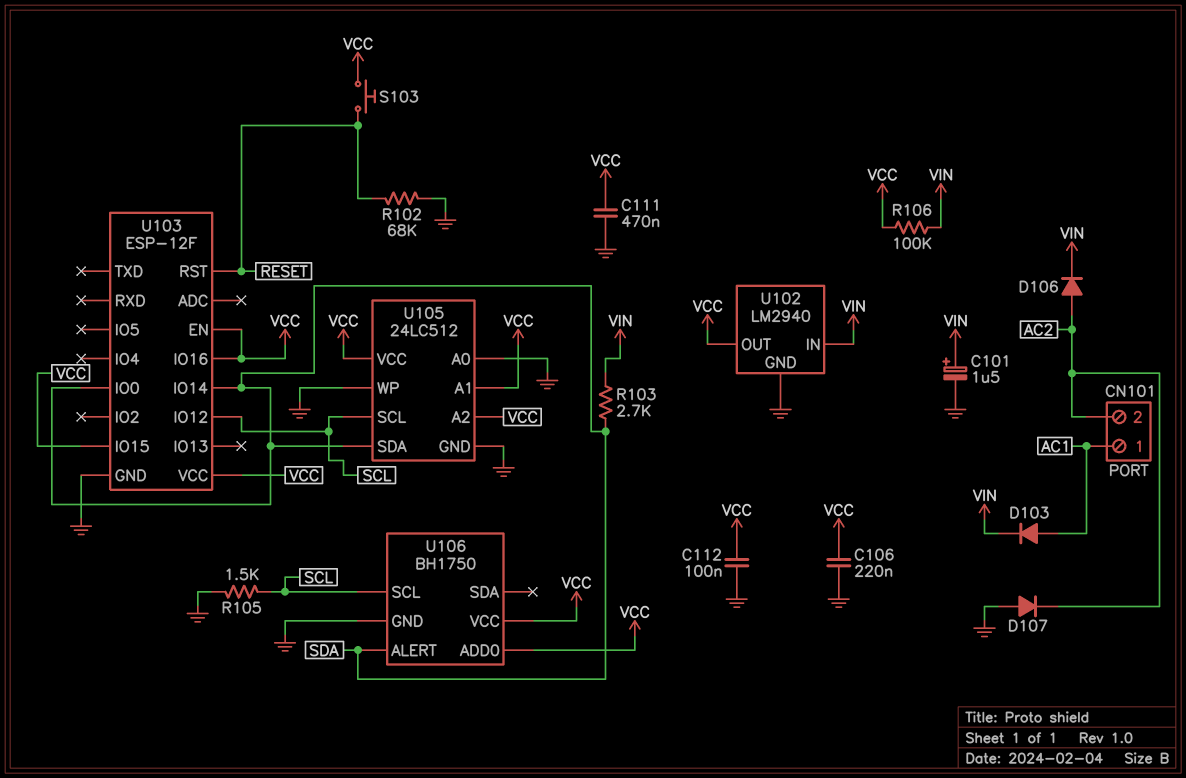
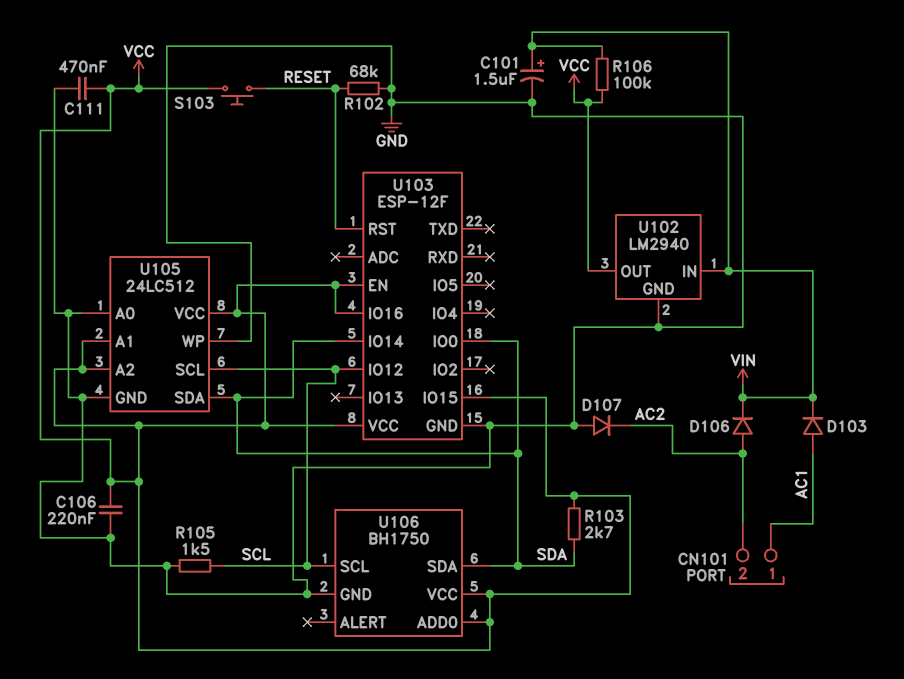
C112: 100nF (GND, VCC) -> none
R103: 2.7k (SDA, VIN) -> 2.7k (SDA, VCC)
U106 pin ALERT: SDA -> none
U106 pin SDA: none -> SDA

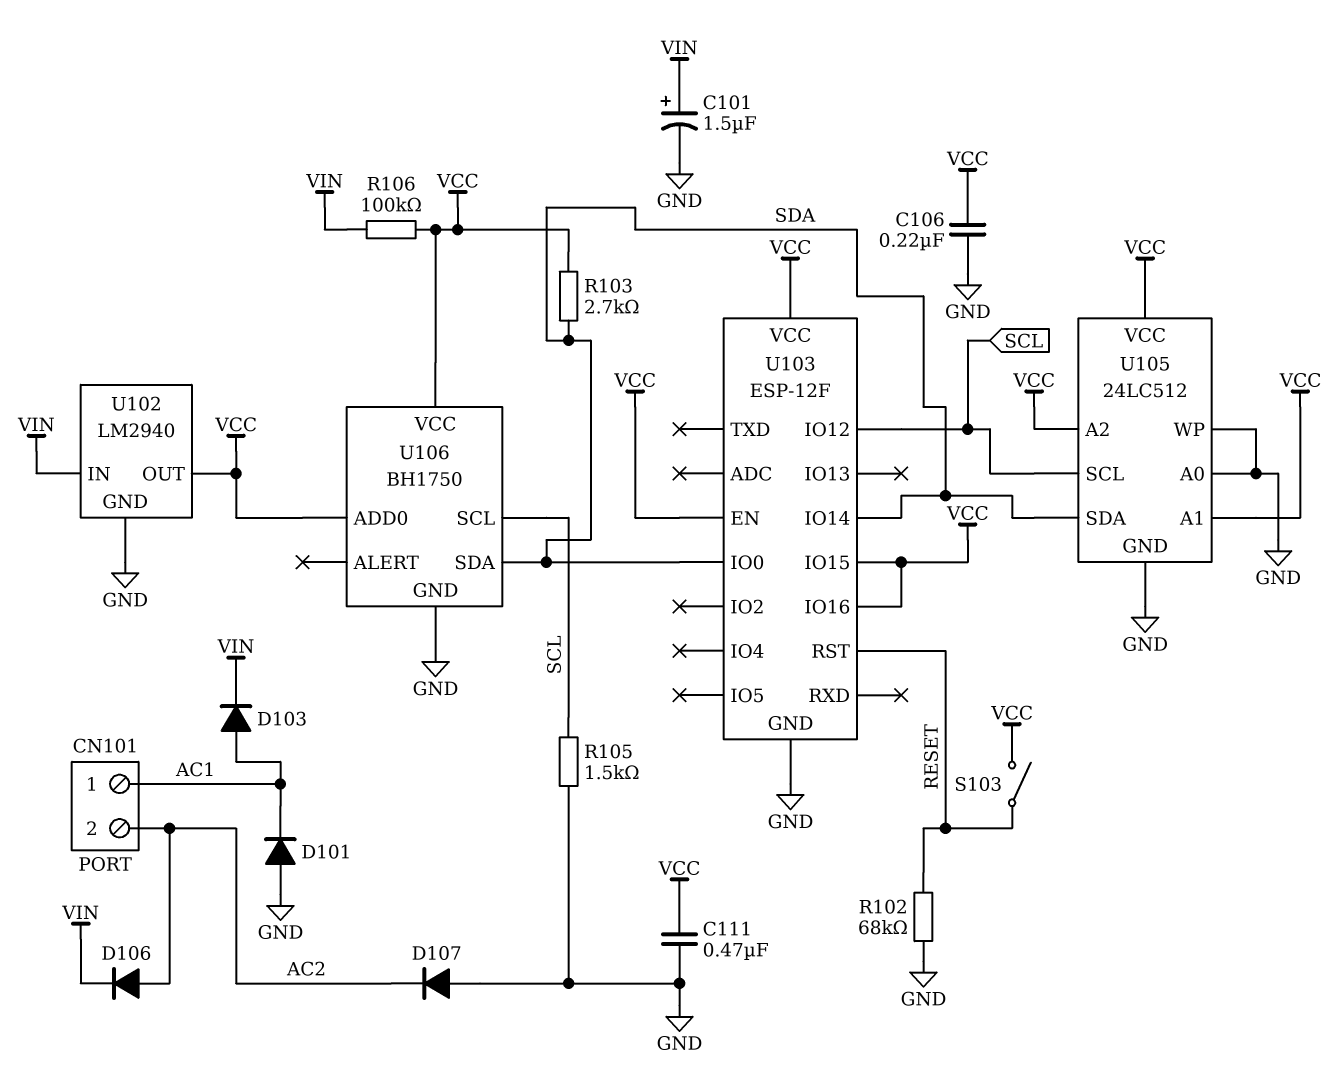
D101: none -> diode (A GND, K AC1)
S103: button (RESET, VCC) -> switch (RESET, VCC)

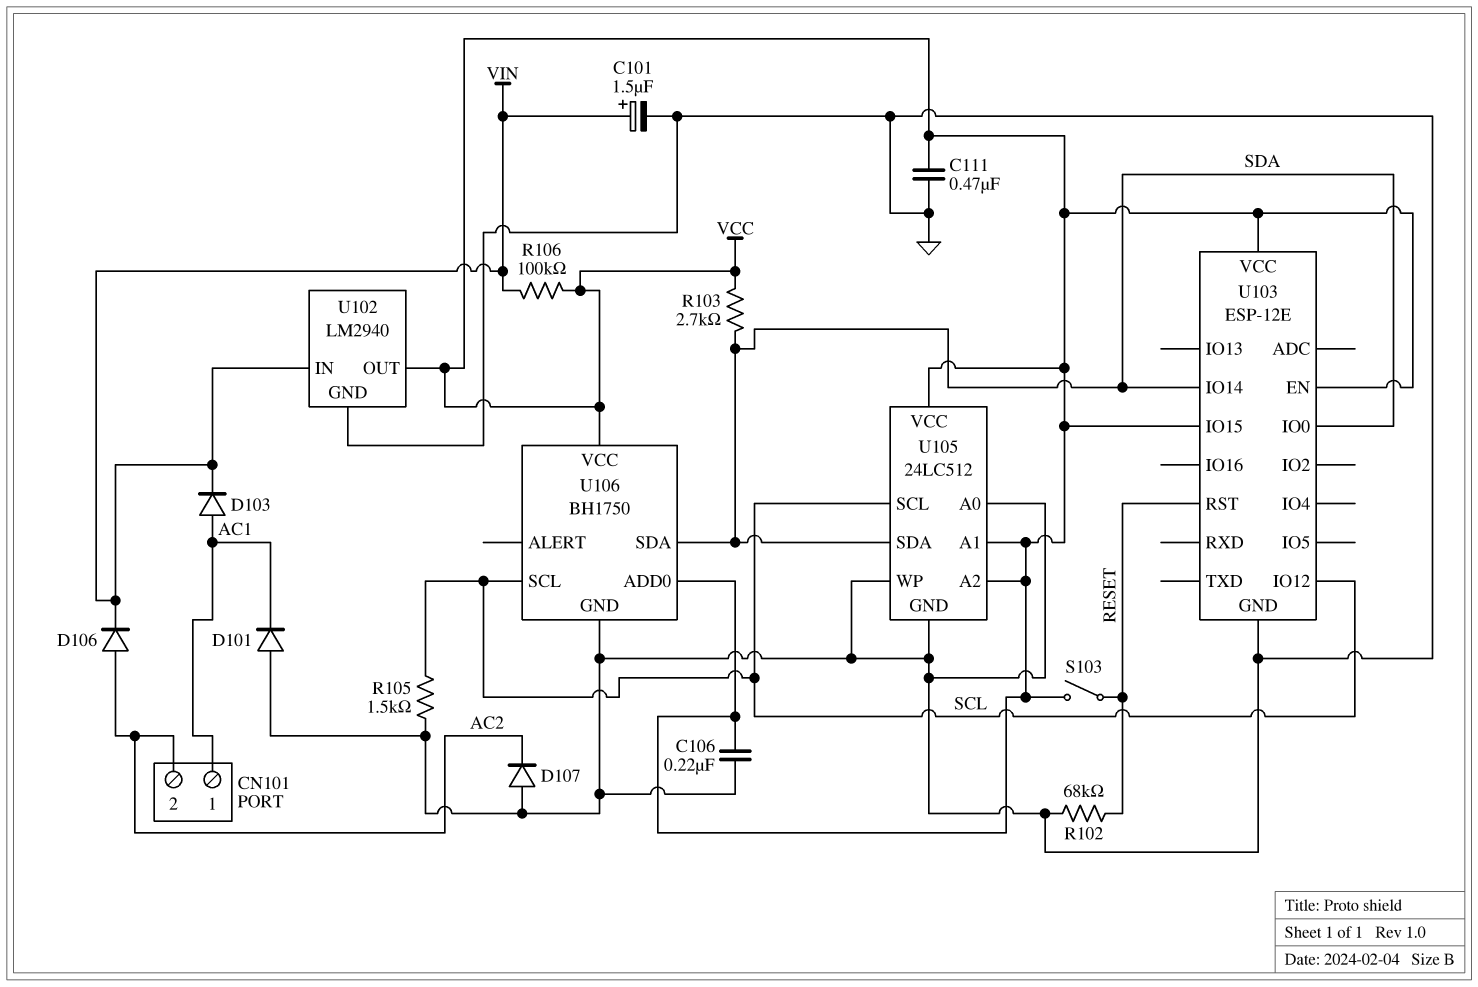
U103: ESP-12F -> ESP-12E
U103 pin IO16: VCC -> none

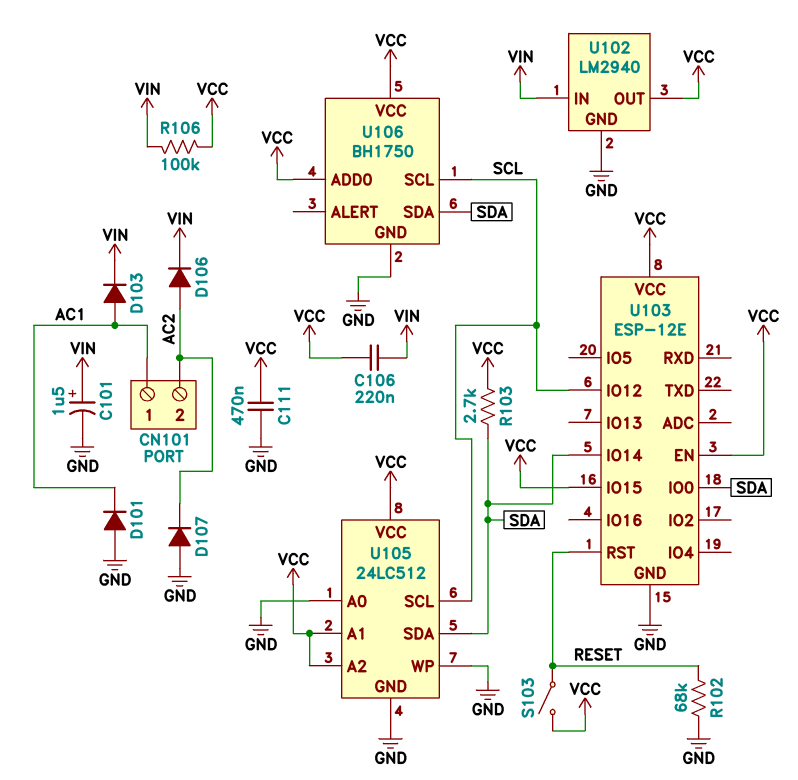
C106: 220nF (GND, VCC) -> 220nF (VCC, VIN)
R105: 1.5k (GND, SCL) -> none

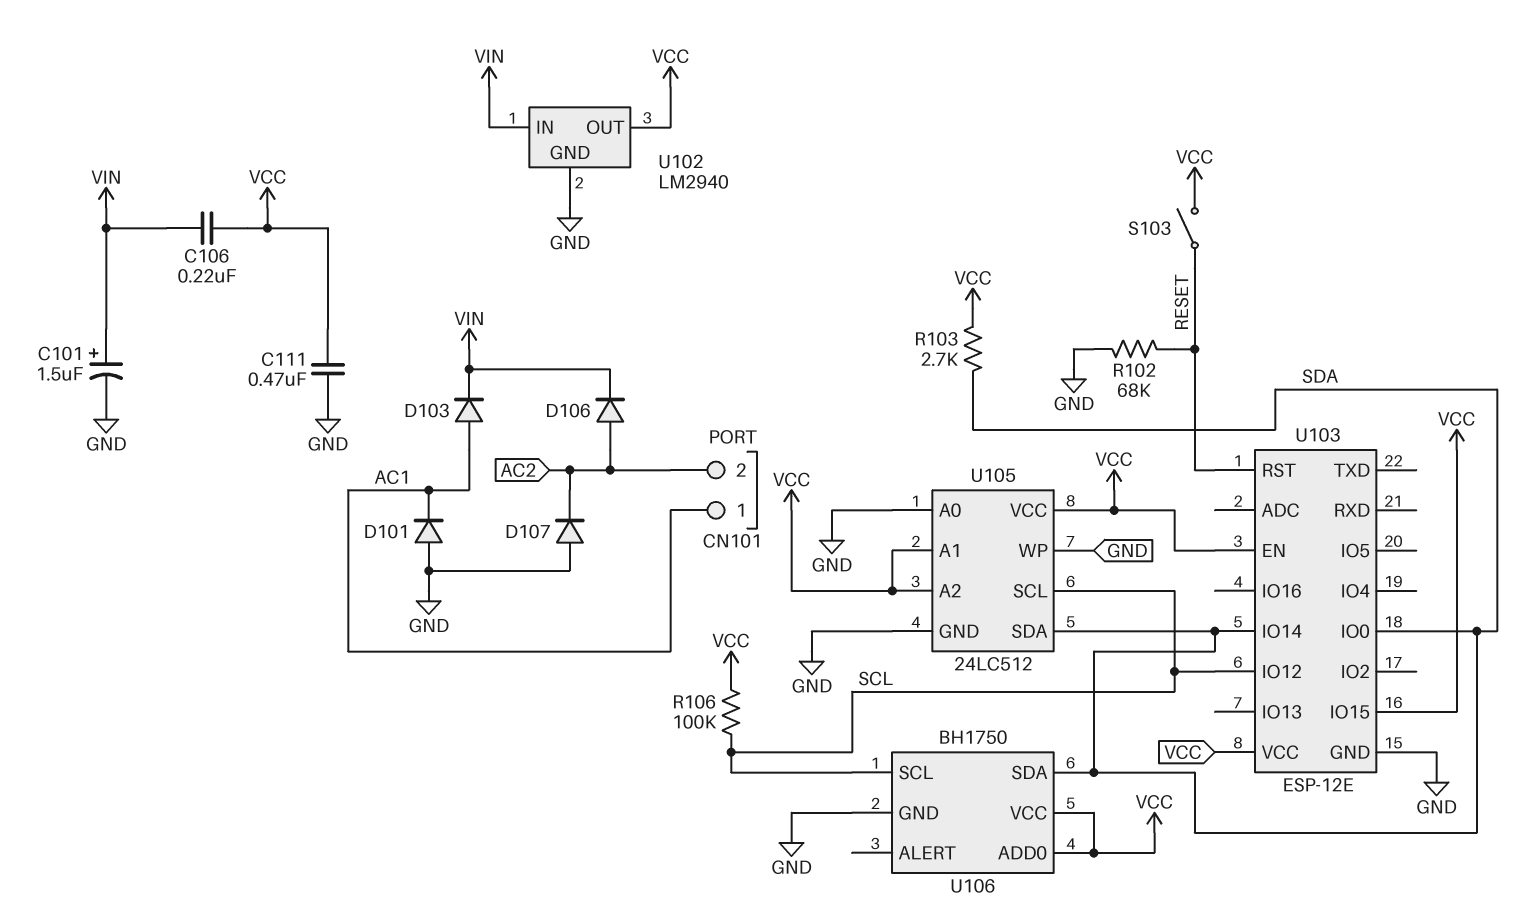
R106: 100k (VCC, VIN) -> 100k (SCL, VCC)

